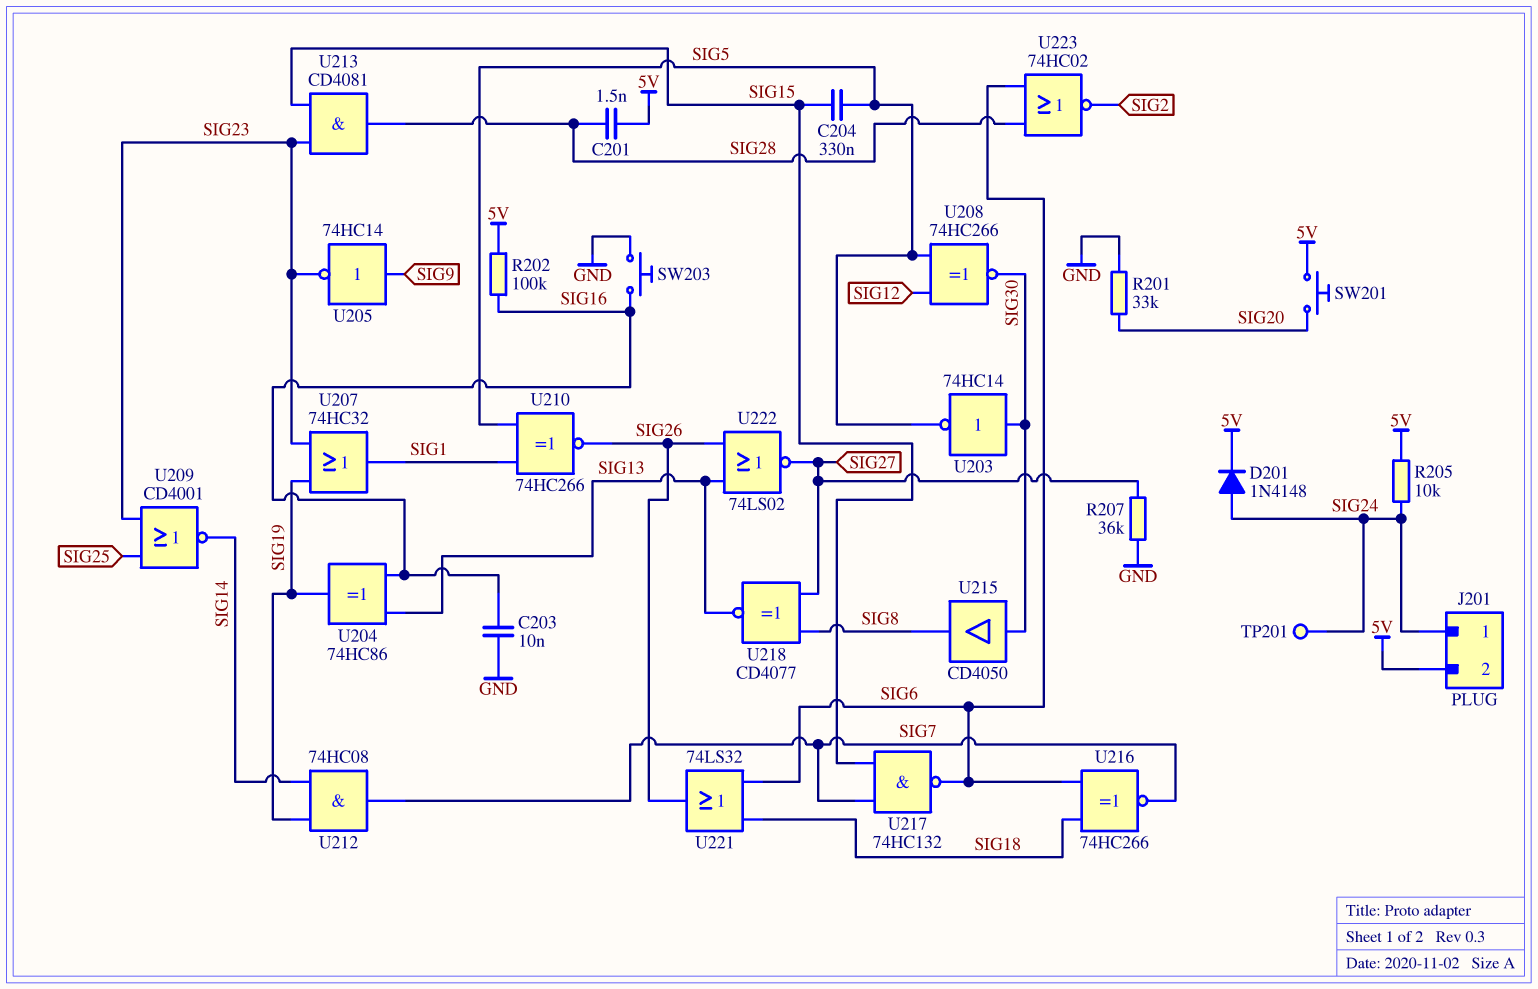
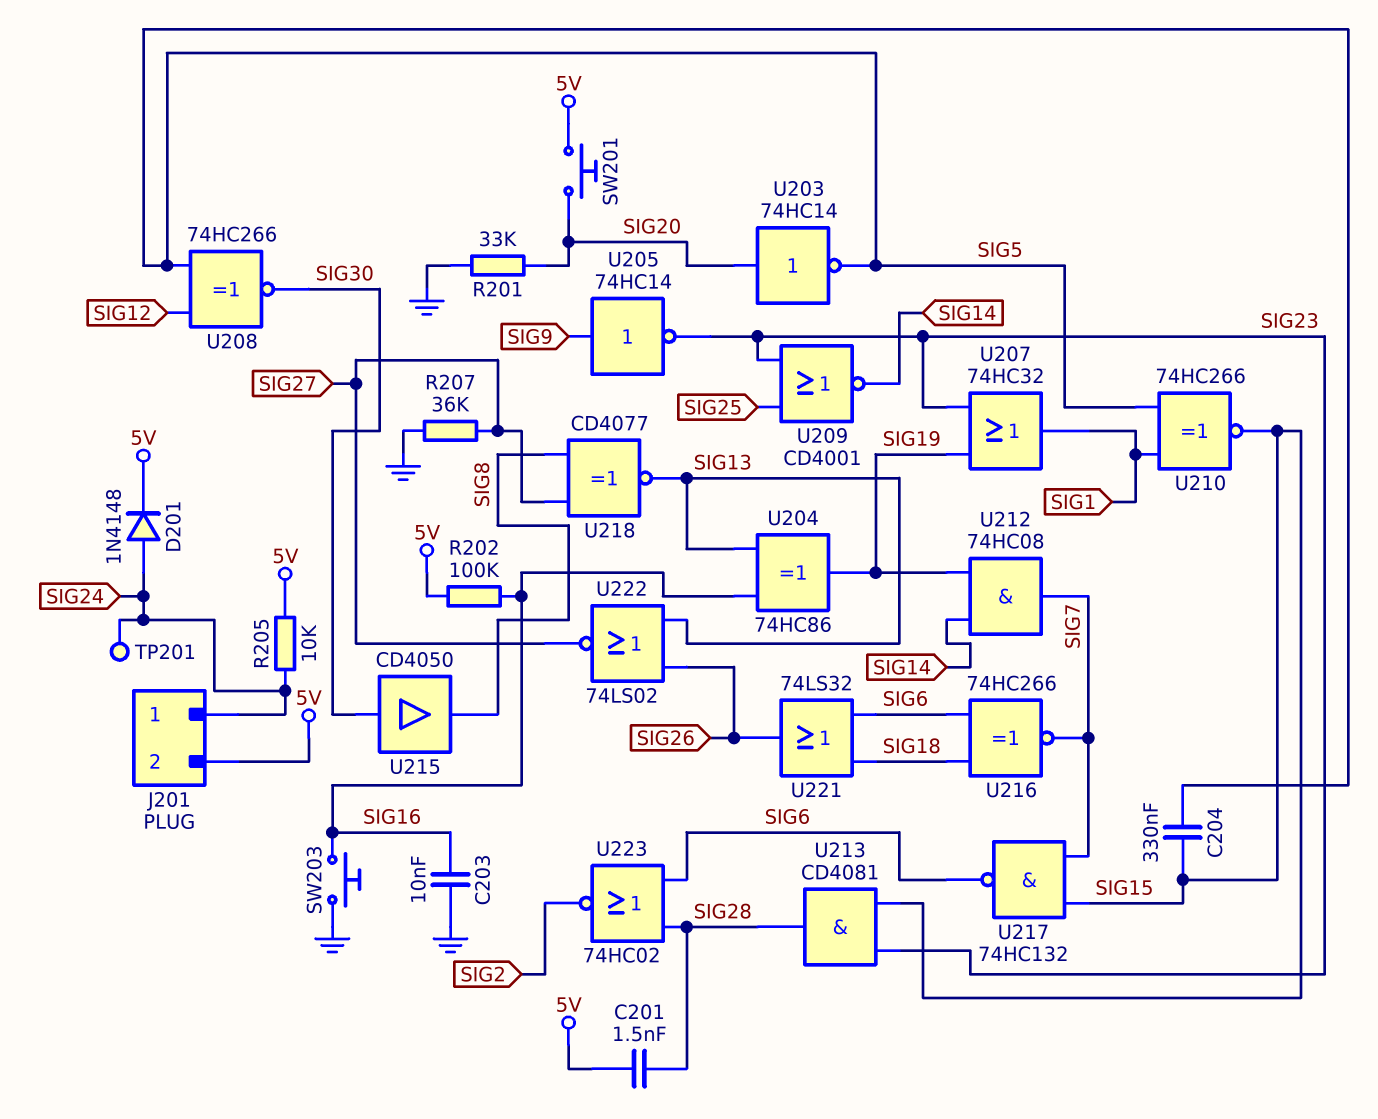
U203: NOT 74HC14 (in SIG30, out SIG5) -> NOT 74HC14 (in SIG20, out SIG5)
U210: XNOR 74HC266 (in SIG1, in SIG5, out SIG26) -> XNOR 74HC266 (in SIG1, in SIG5, out SIG15)

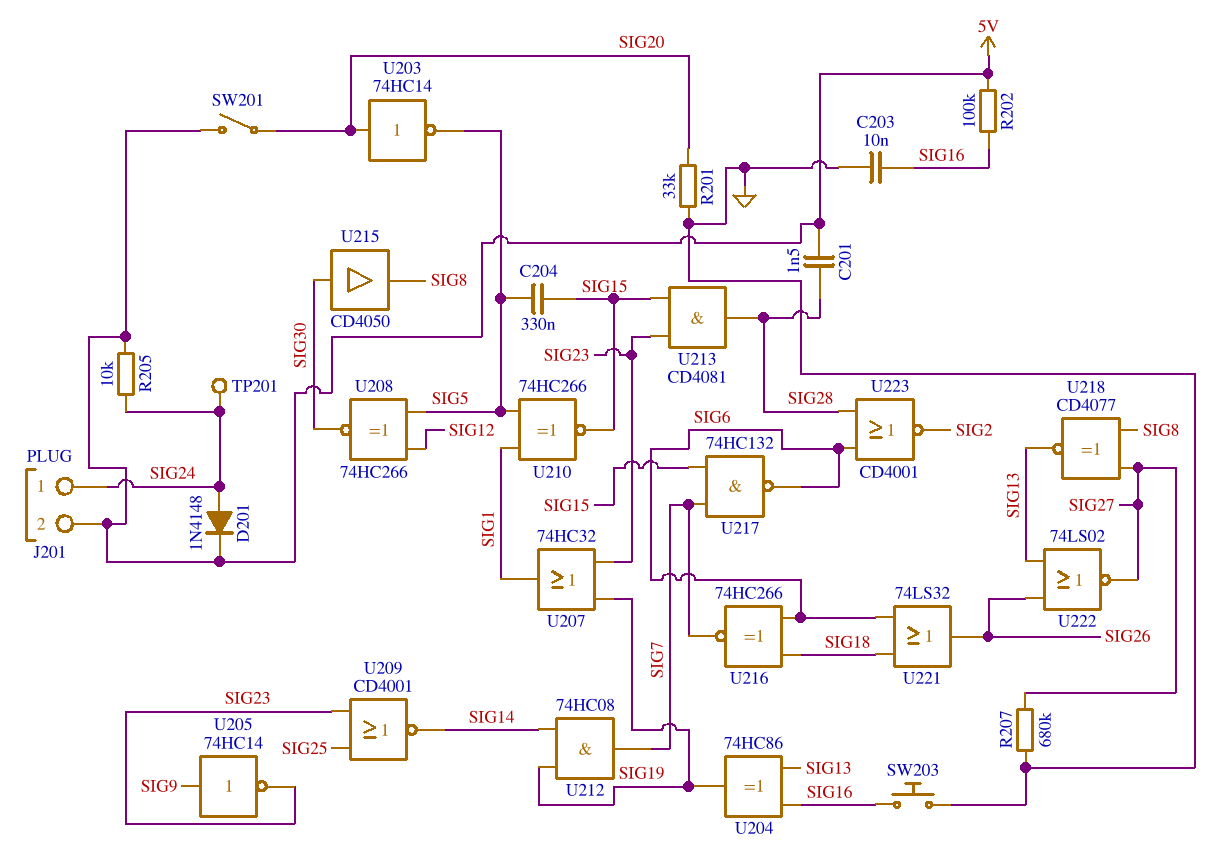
R207: 36k (GND, SIG27) -> 680k (GND, SIG27)
SW201: button (5V, SIG20) -> switch (5V, SIG20)
U223: NOR 74HC02 (in SIG6, in SIG28, out SIG2) -> NOR CD4001 (in SIG6, in SIG28, out SIG2)

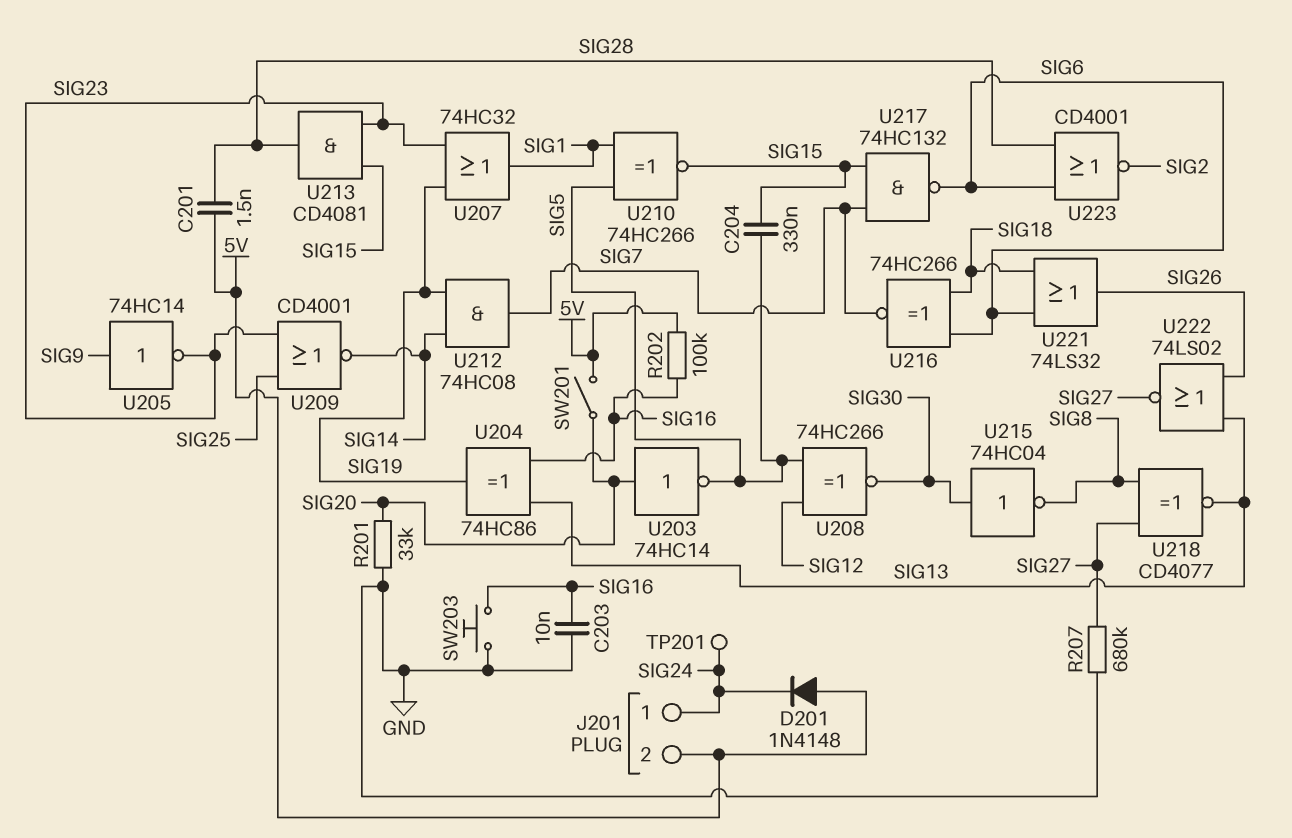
D201: diode 1N4148 (A SIG24, K 5V) -> diode 1N4148 (A 5V, K SIG24)
R205: 10k (5V, SIG24) -> none
U215: buffer CD4050 (in SIG30, out SIG8) -> NOT 74HC04 (in SIG30, out SIG8)

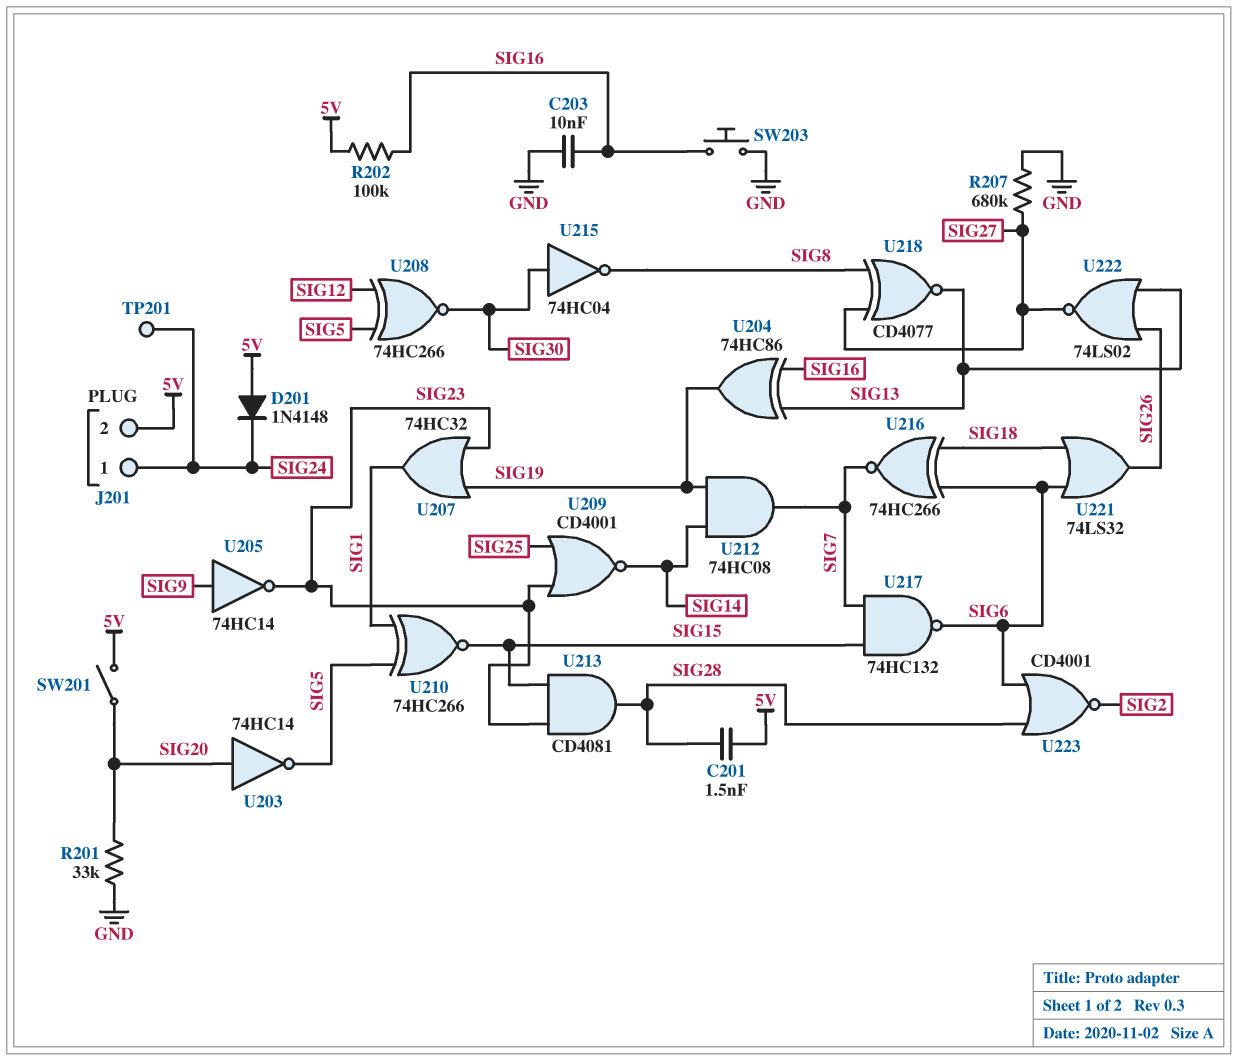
C204: 330nF (SIG5, SIG15) -> none

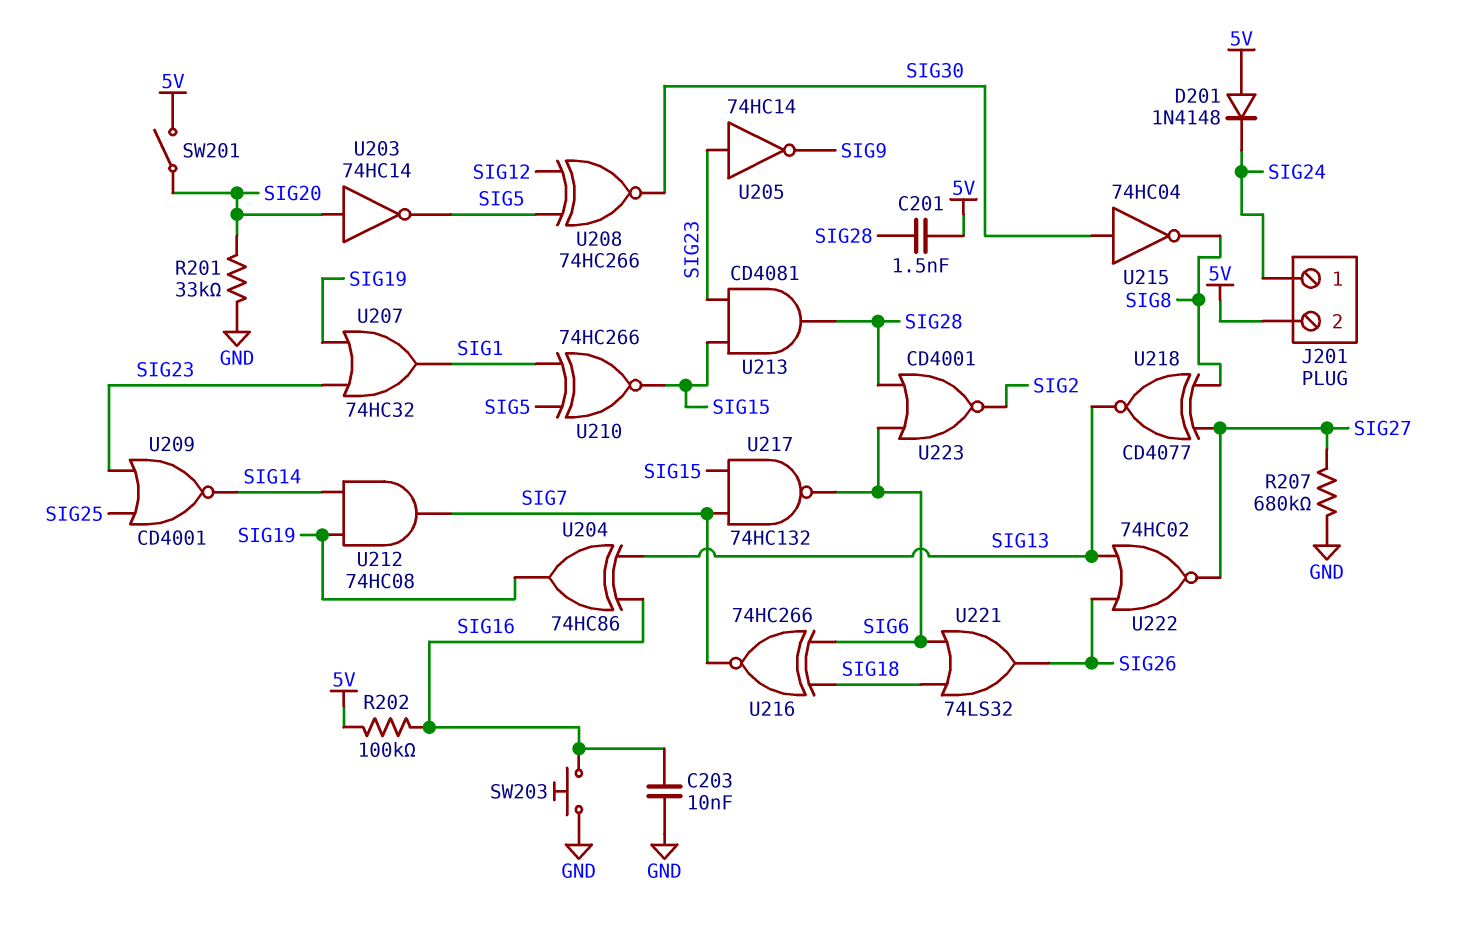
TP201: test point (SIG24) -> none
U205: NOT 74HC14 (in SIG9, out SIG23) -> NOT 74HC14 (in SIG23, out SIG9)
U222: NOR 74LS02 (in SIG13, in SIG26, out SIG27) -> NOR 74HC02 (in SIG13, in SIG26, out SIG27)

